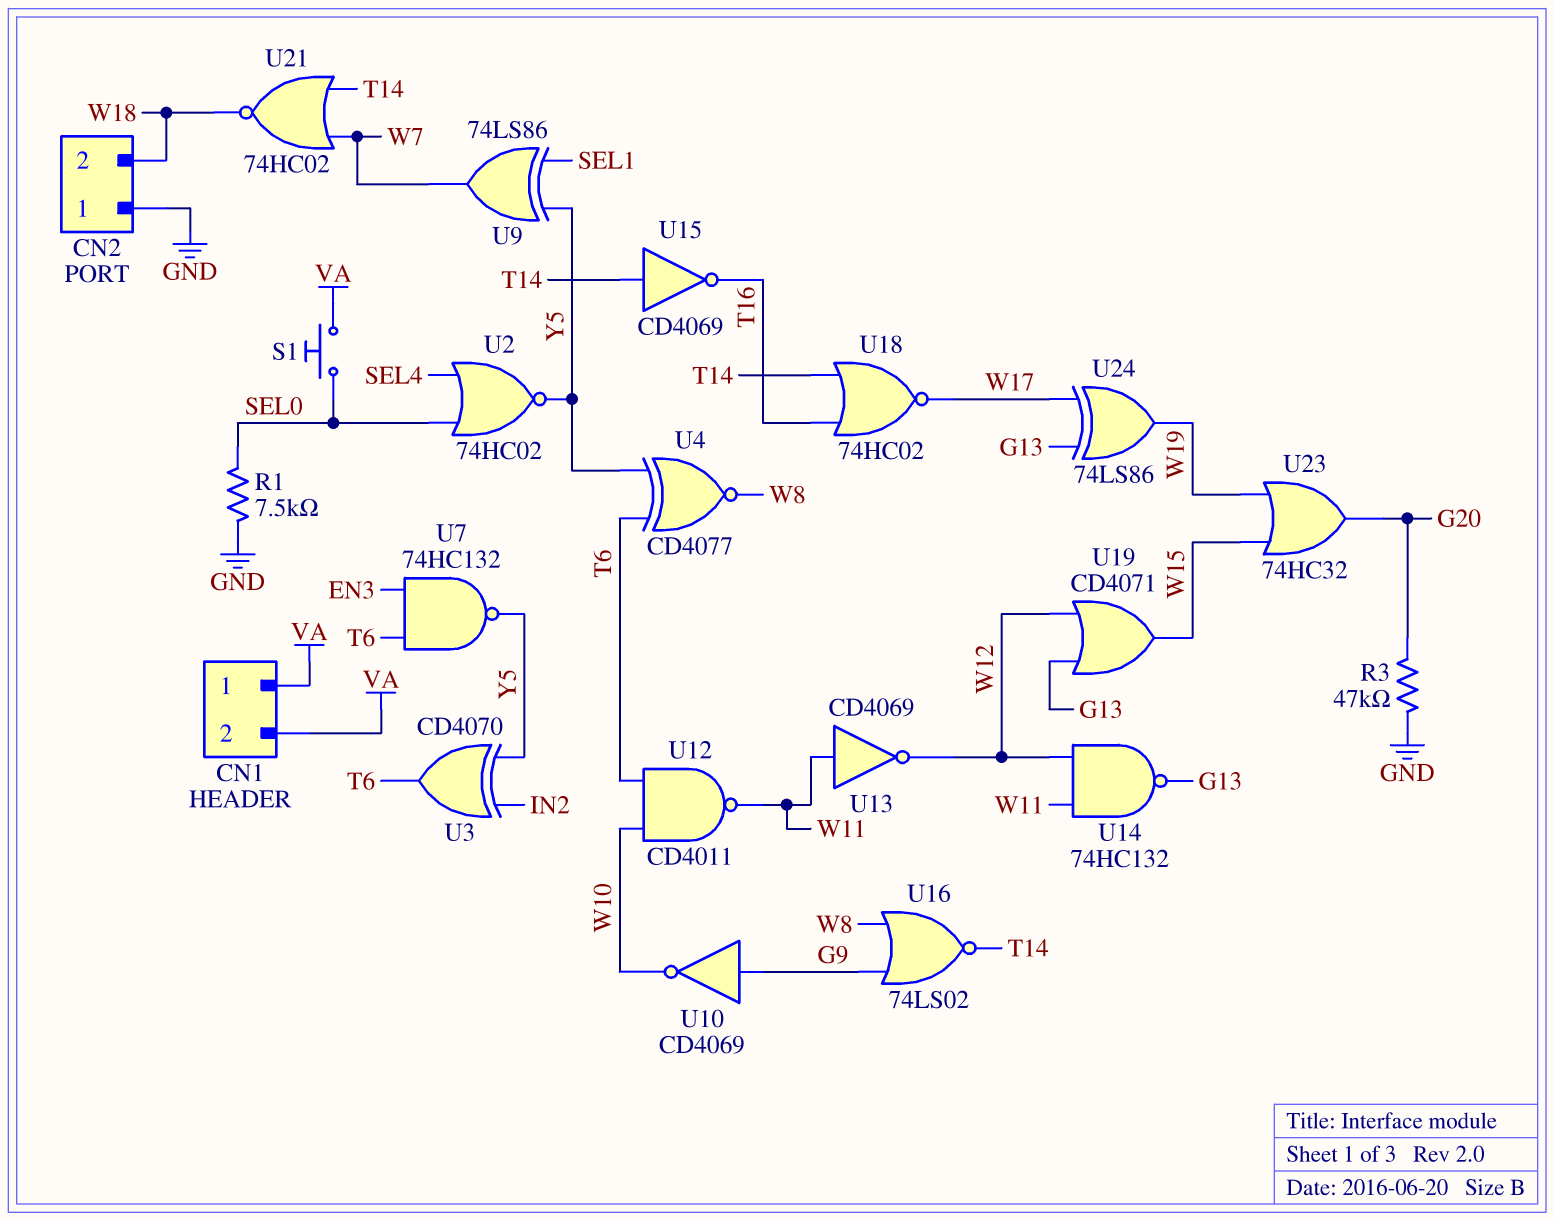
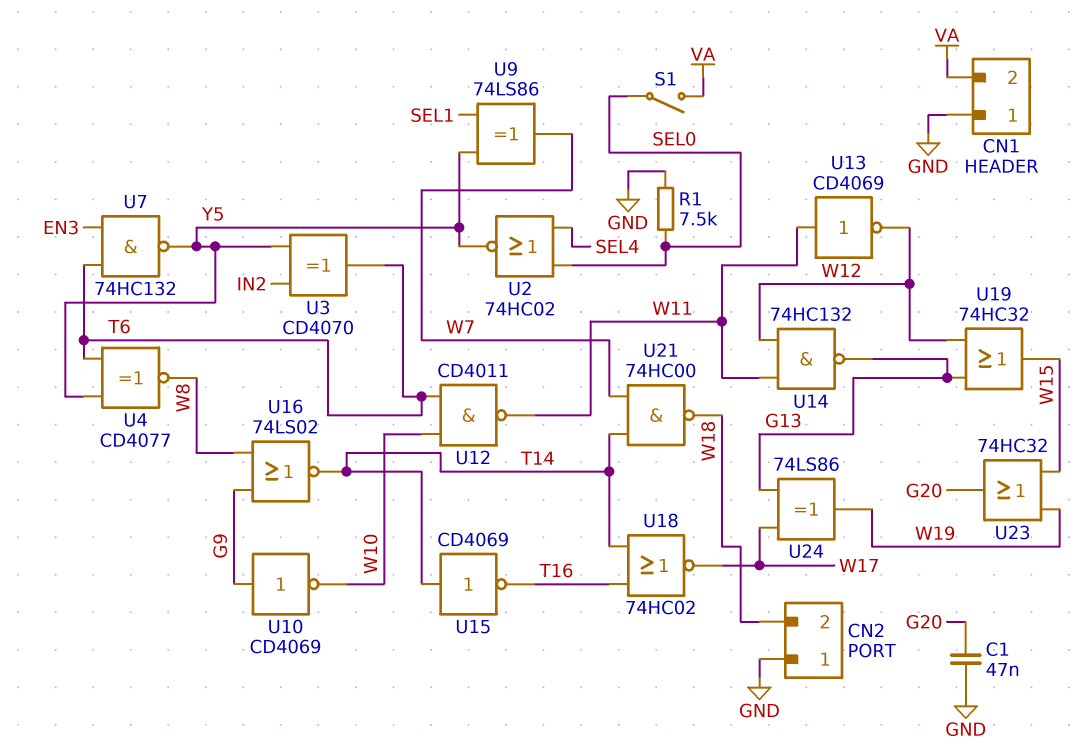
C1: none -> 47nF (G20, GND)
CN1 pin 1: VA -> GND
R3: 47k (G20, GND) -> none
S1: button (SEL0, VA) -> switch (SEL0, VA)
U19: OR CD4071 (in G13, in W12, out W15) -> OR 74HC32 (in G13, in W12, out W15)
U21: NOR 74HC02 (in T14, in W7, out W18) -> NAND 74HC00 (in T14, in W7, out W18)

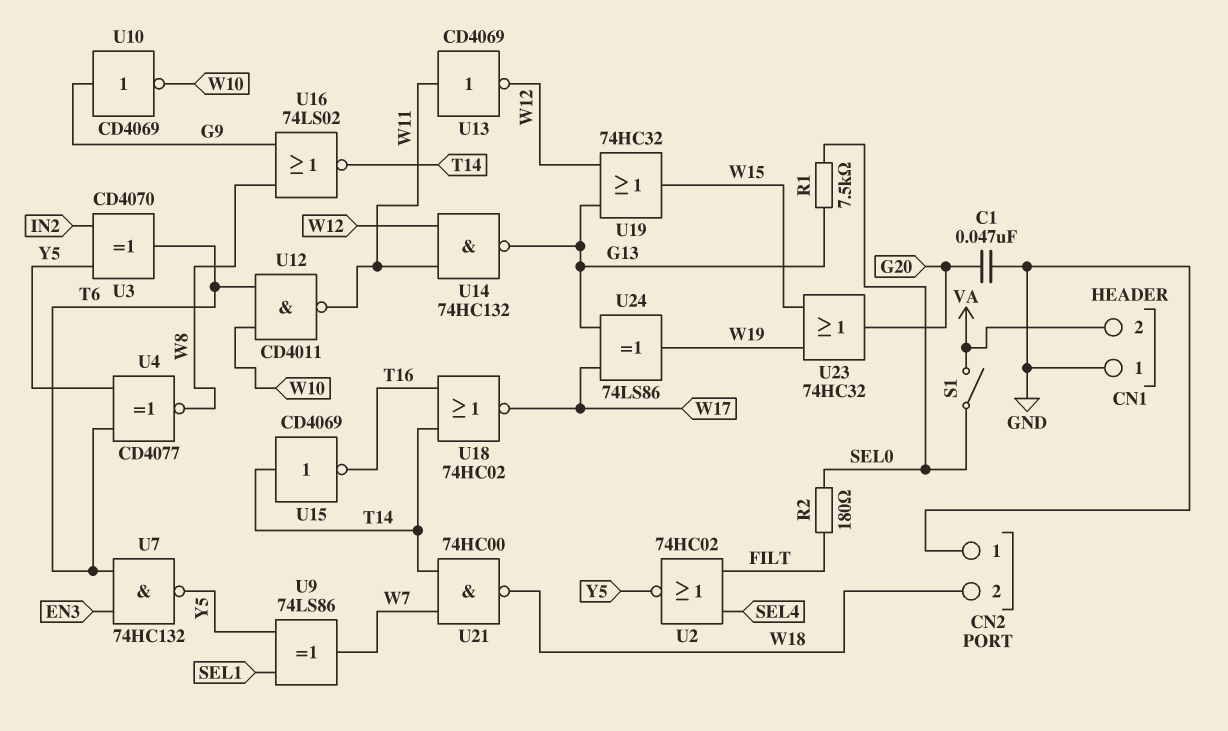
R1: 7.5k (GND, SEL0) -> 7.5k (G13, SEL0)
R2: none -> 180 (FILT, SEL0)
U2: NOR 74HC02 (in SEL0, in SEL4, out Y5) -> NOR 74HC02 (in FILT, in SEL4, out Y5)

